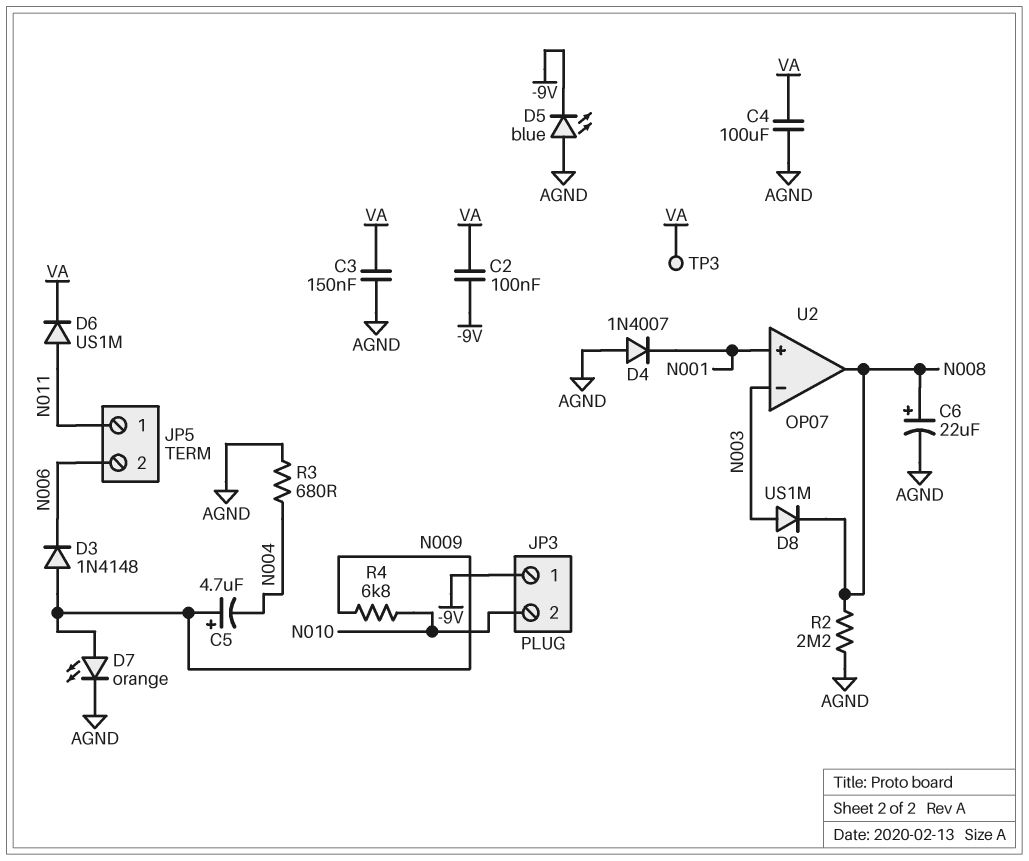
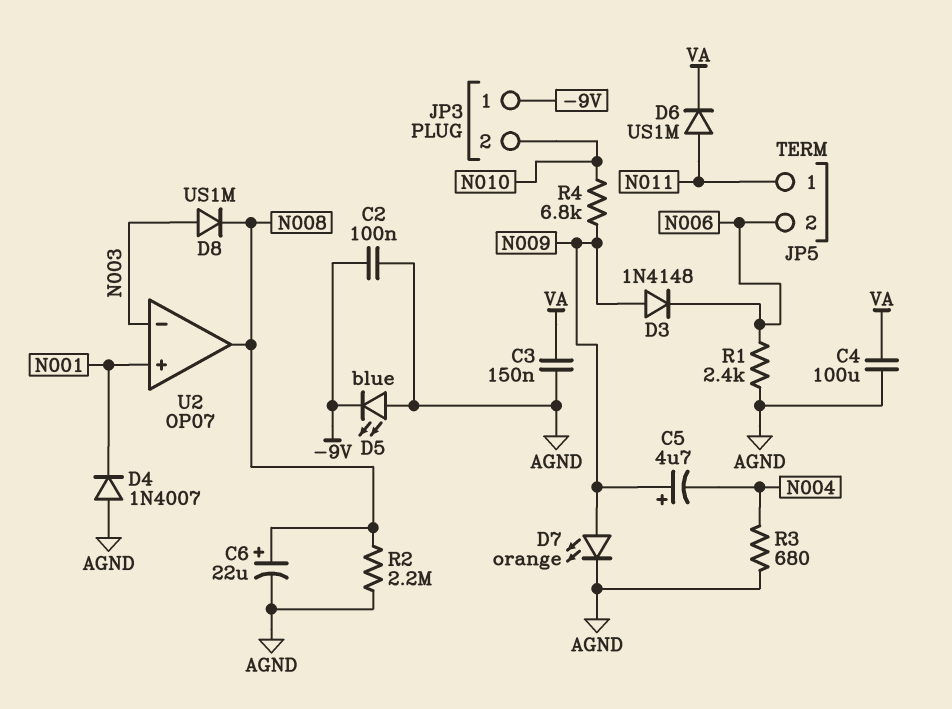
C2: 100nF (-9V, VA) -> 100nF (-9V, AGND)
R1: none -> 2.4k (AGND, N006)
TP3: test point (VA) -> none

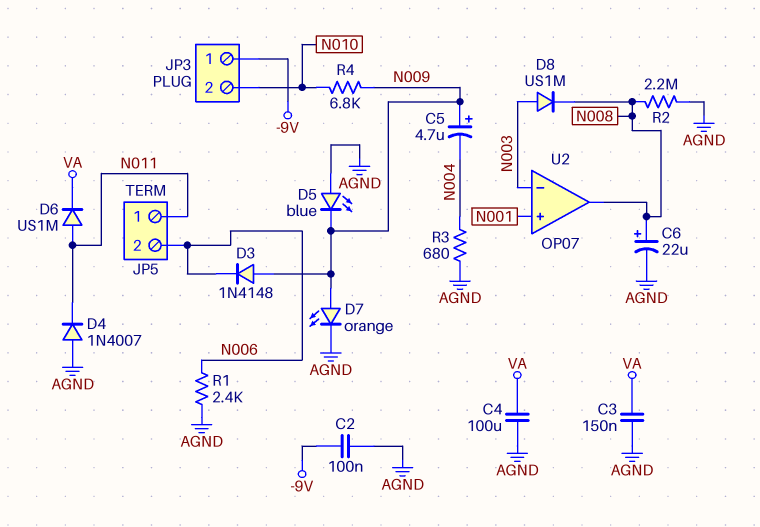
D4: diode 1N4007 (A AGND, K N001) -> diode 1N4007 (A AGND, K N011)
D5: LED blue (A AGND, K -9V) -> LED blue (A AGND, K N009)

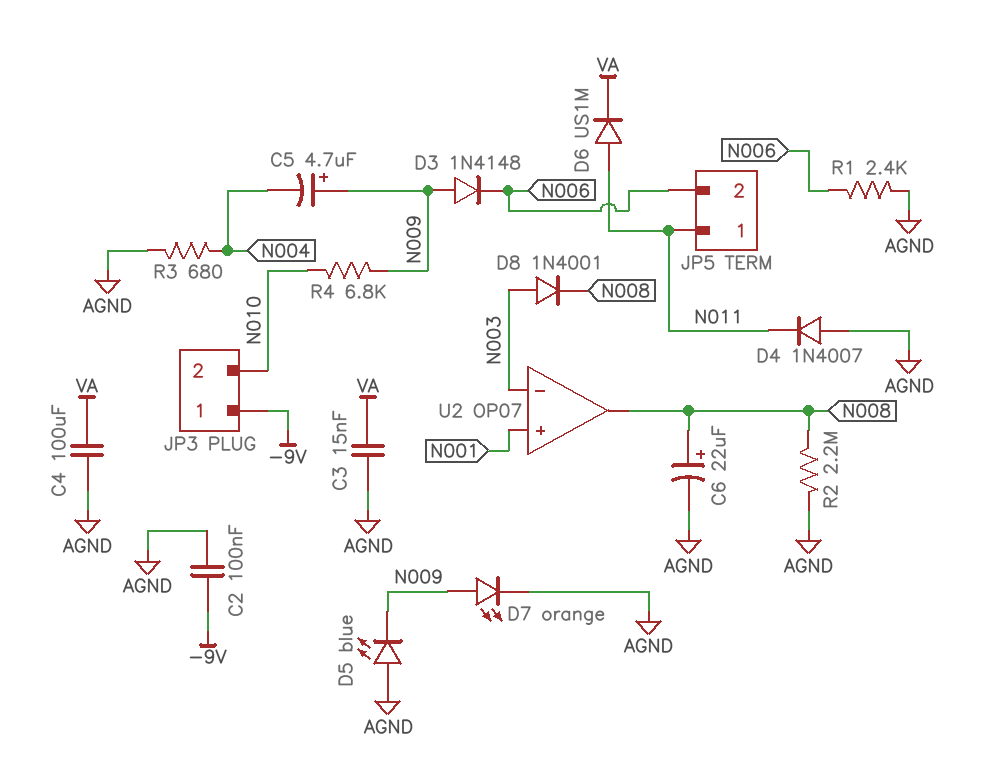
C3: 150nF (AGND, VA) -> 15nF (AGND, VA)
D8: diode US1M (A N003, K N008) -> diode 1N4001 (A N003, K N008)

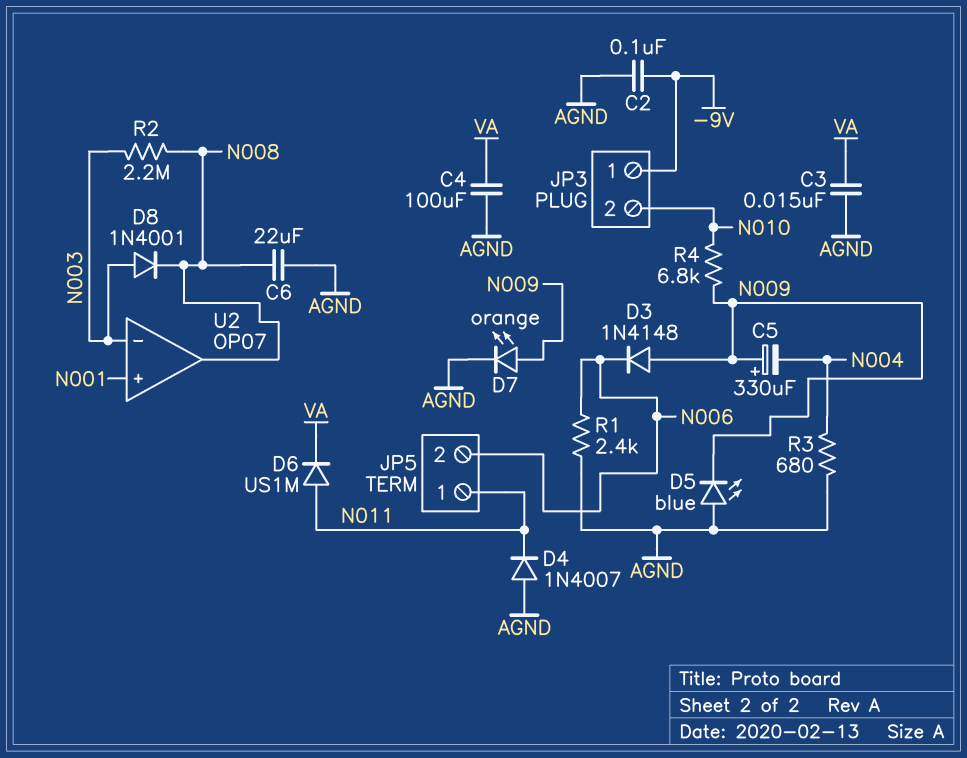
C5: 4.7uF (plus N009, minus N004) -> 330uF (plus N009, minus N004)
C6: 22uF (plus N008, minus AGND) -> 22uF (AGND, N008)
R2: 2.2M (AGND, N008) -> 2.2M (N003, N008)

